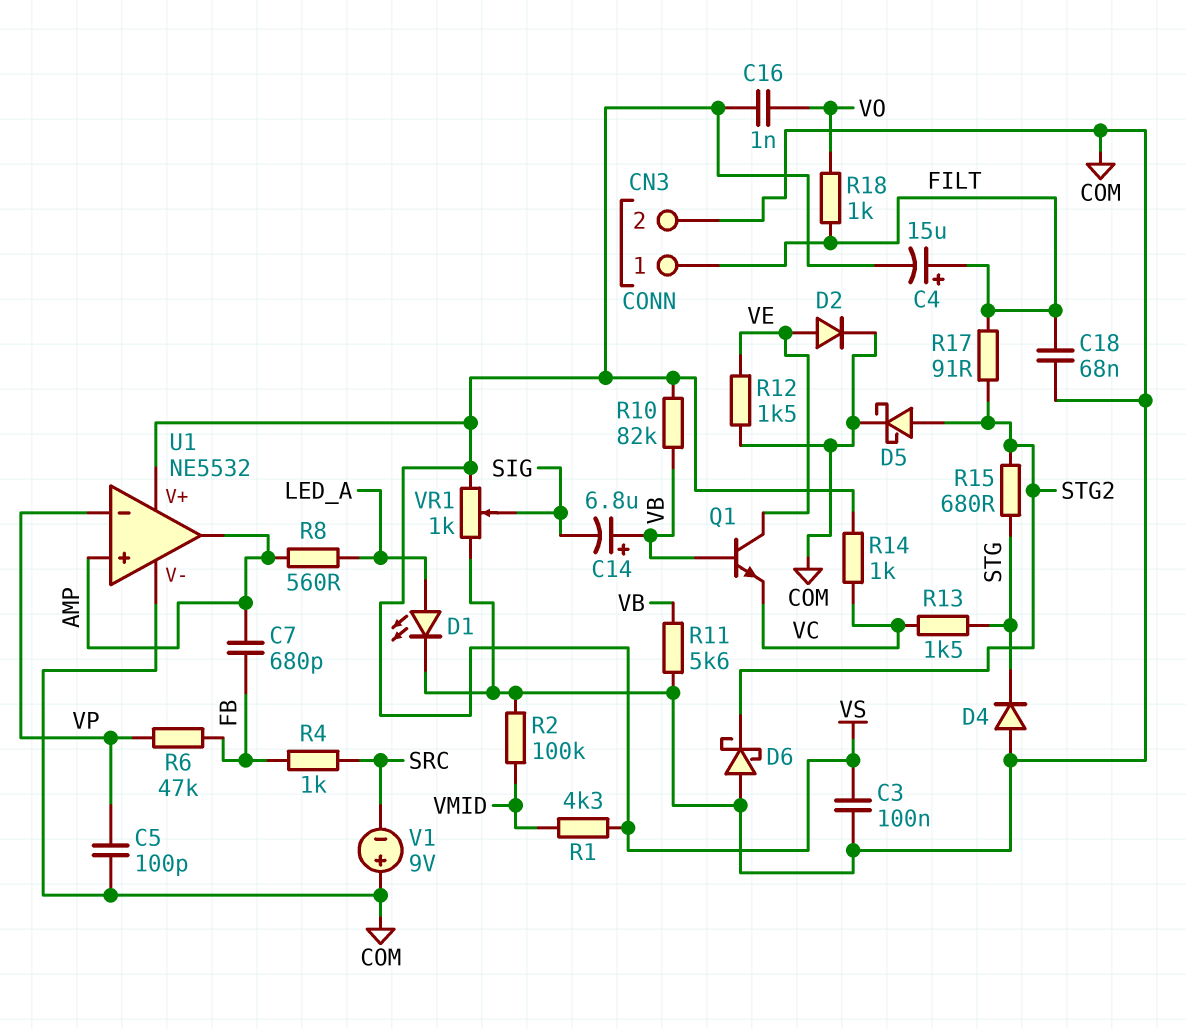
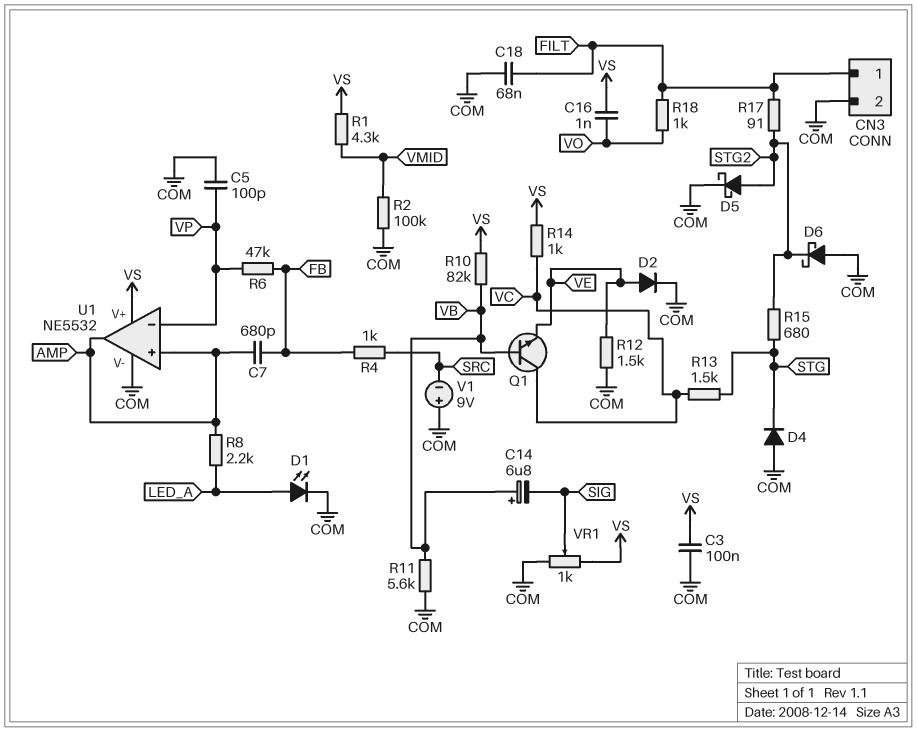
C4: 15uF (plus FILT, minus VS) -> none
Q1: NPN (B VB, C VE, E VC) -> NPN (B VB, C VC, E VE)
R8: 560 (AMP, LED_A) -> 2.2k (AMP, LED_A)

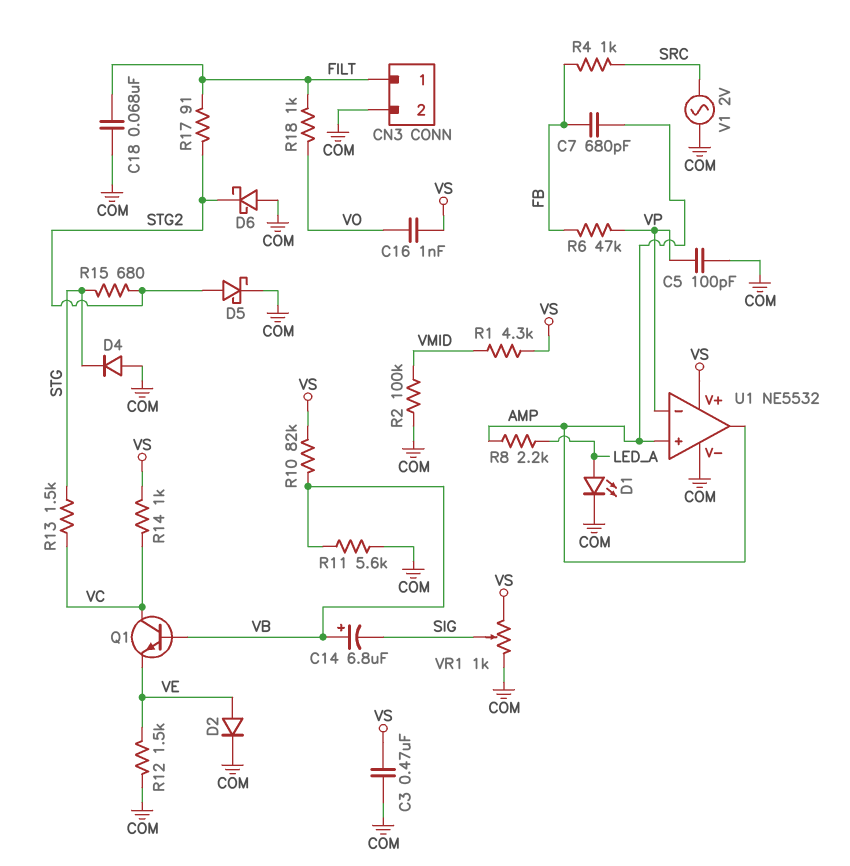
C3: 100nF (COM, VS) -> 470nF (COM, VS)
V1: 9V (plus COM, minus SRC) -> AC 2V (COM, SRC)

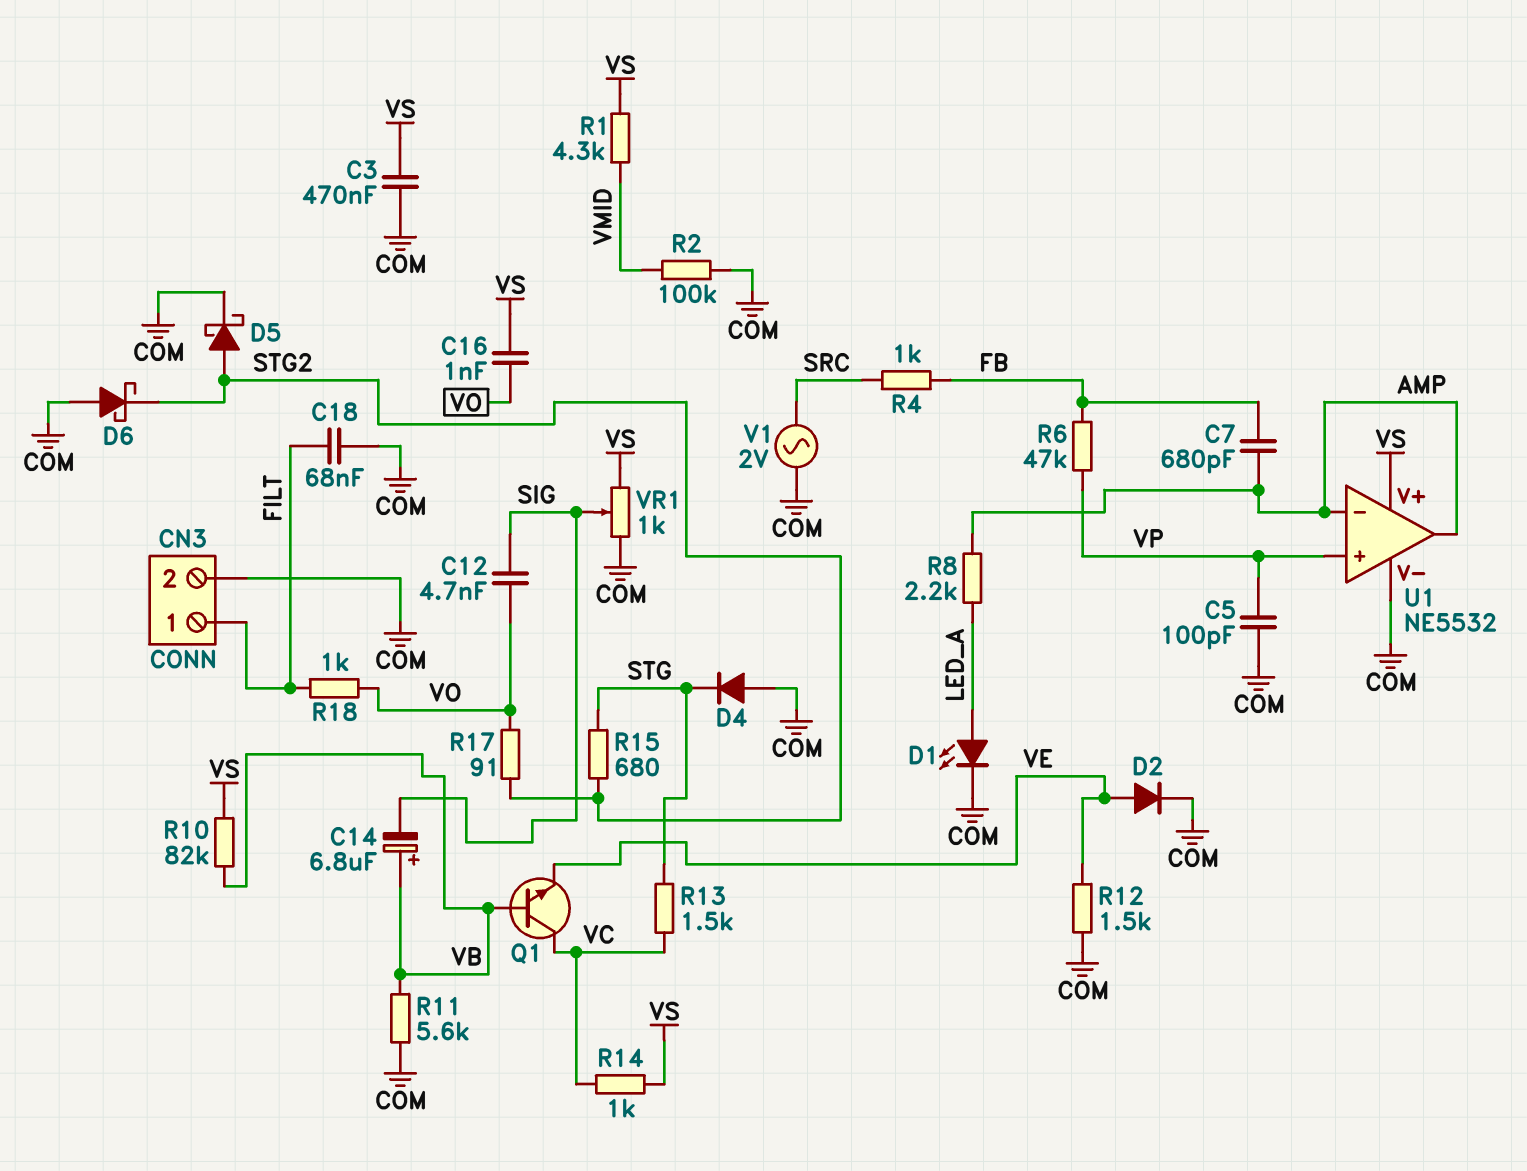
C12: none -> 4.7nF (SIG, VO)
R17: 91 (FILT, STG2) -> 91 (STG2, VO)
U1 pin in+: AMP -> VP
U1 pin in-: VP -> AMP

